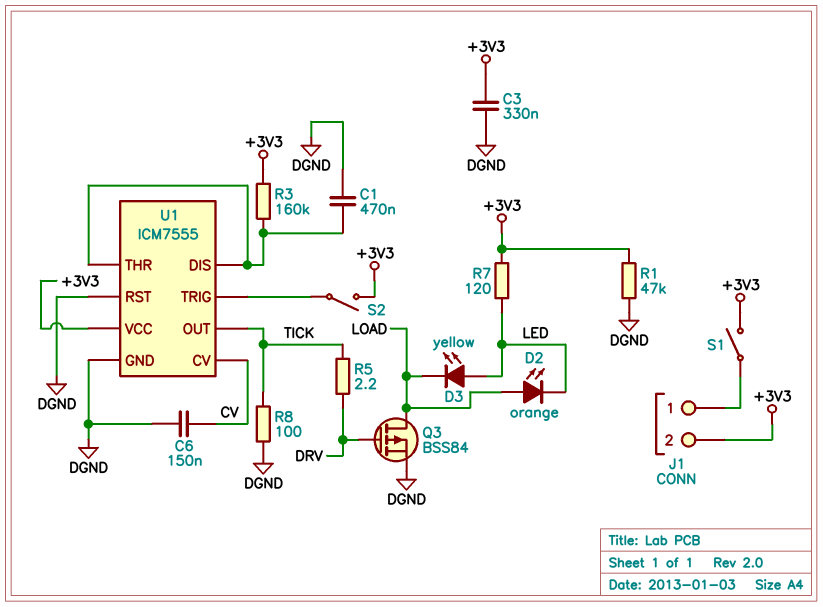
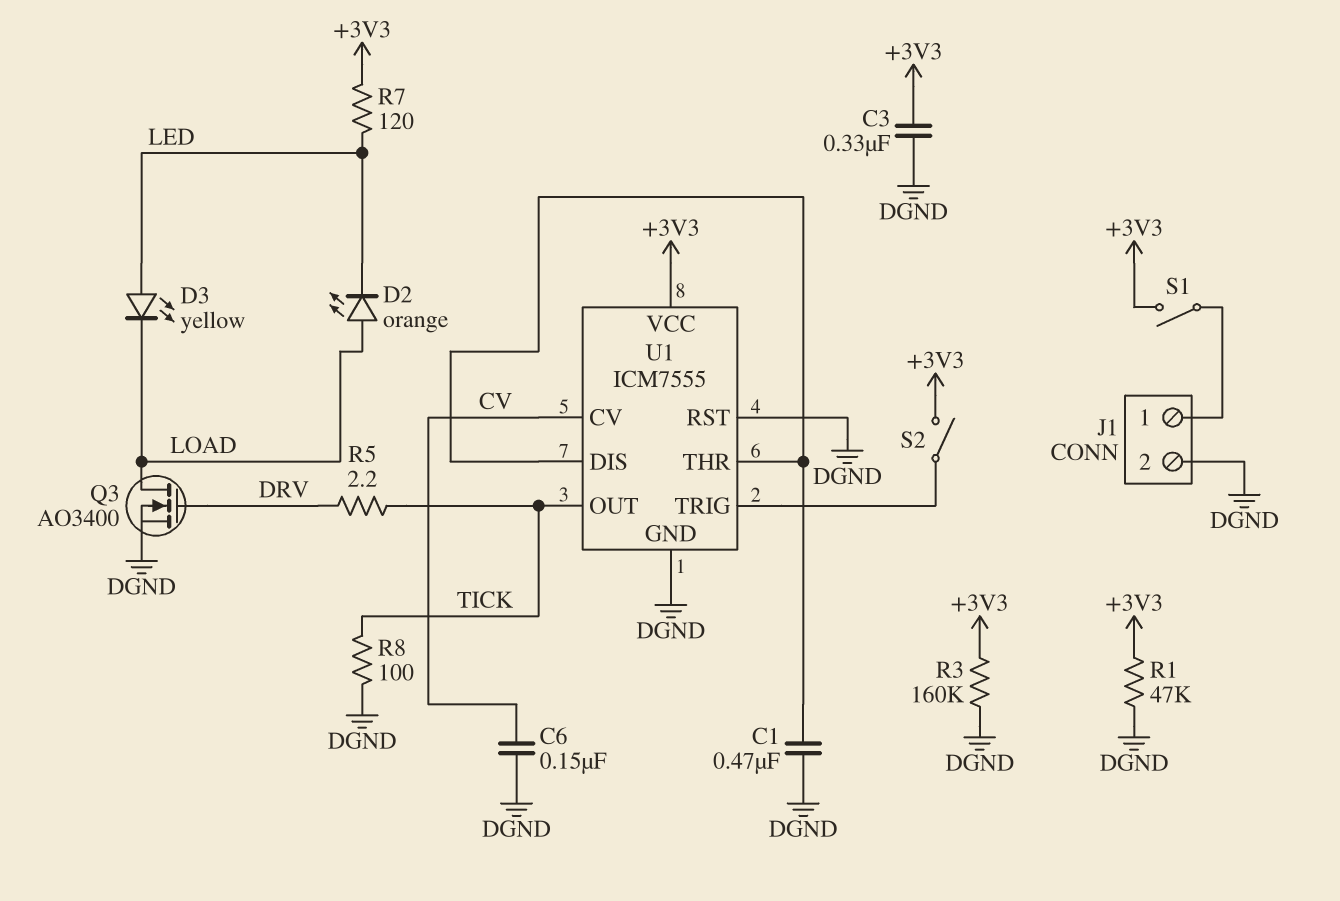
J1 pin 2: +3V3 -> DGND
Q3: PMOS BSS84 (G DRV, D LOAD, S DGND) -> NMOS AO3400 (G DRV, D LOAD, S DGND)
R3: 160k (+3V3, U1/DIS) -> 160k (+3V3, DGND)

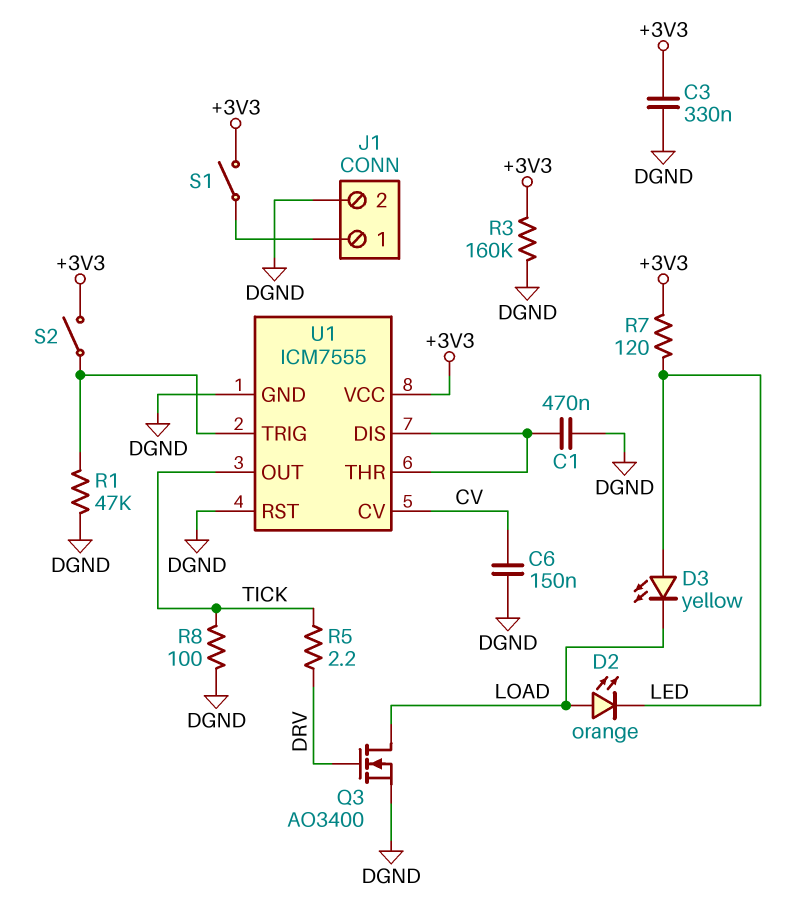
R1: 47k (+3V3, DGND) -> 47k (DGND, U1/TRIG)

